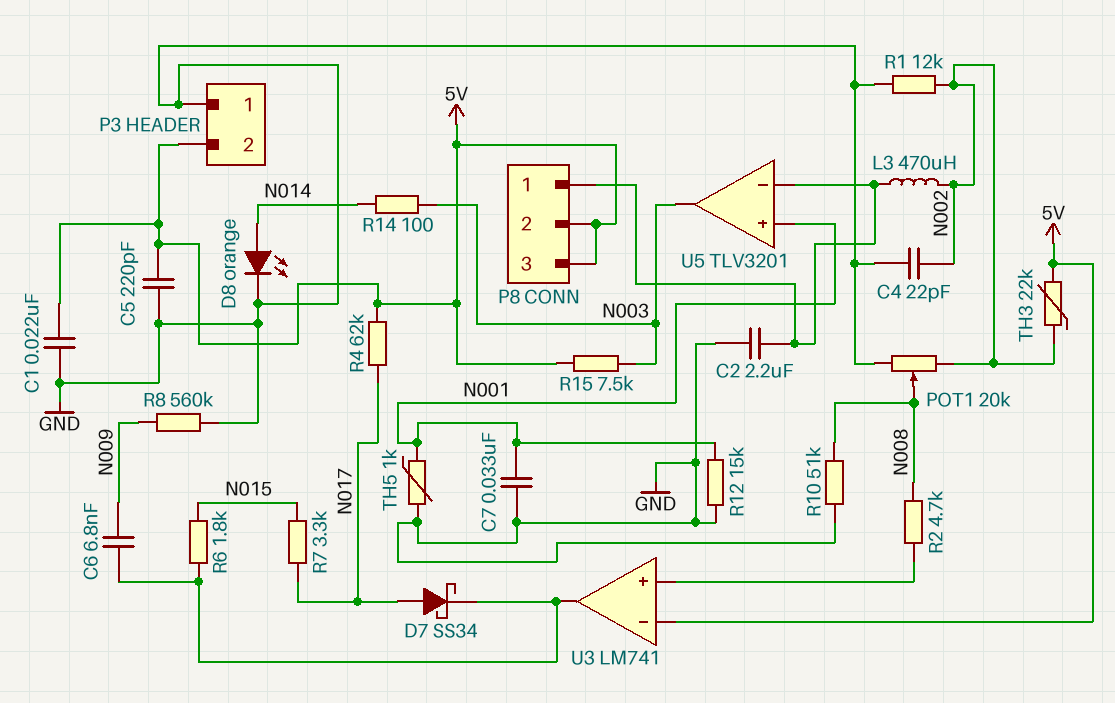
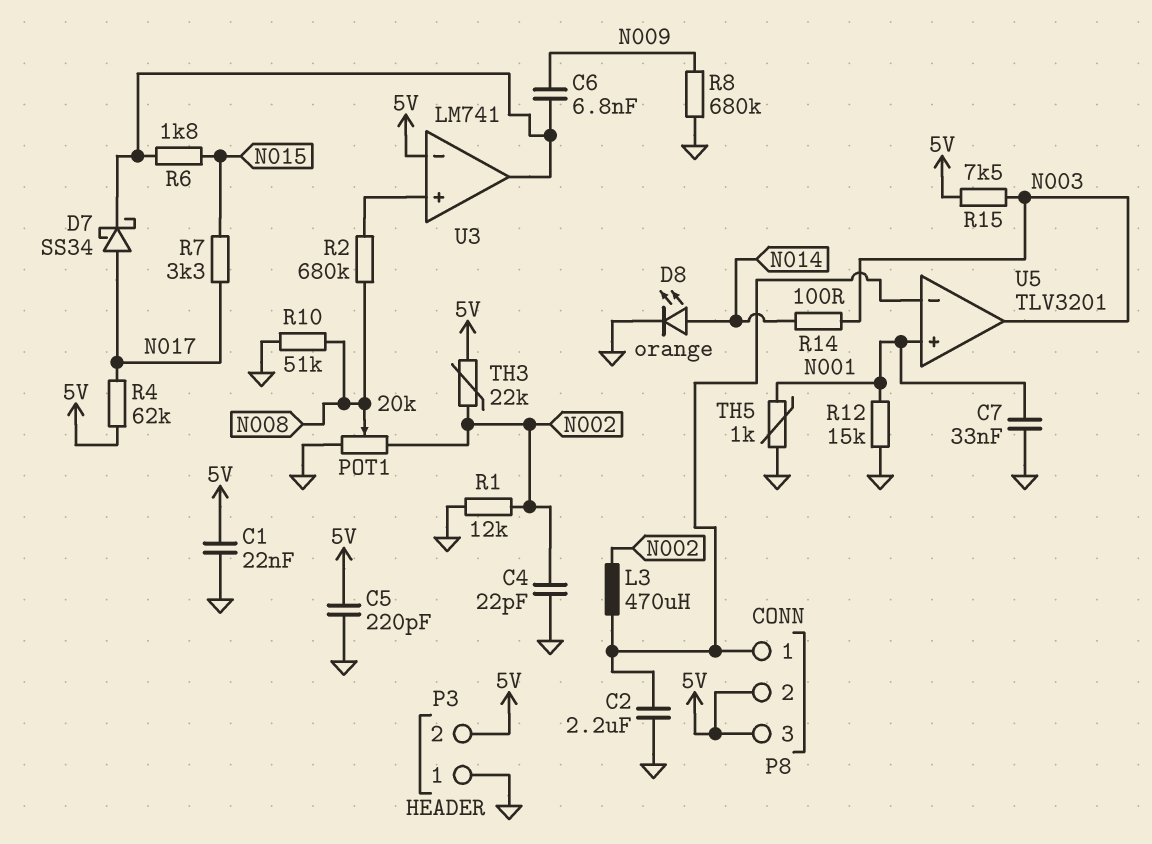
R2: 4.7k (N008, U3/in+) -> 680k (N008, U3/in+)
R8: 560k (GND, N009) -> 680k (GND, N009)

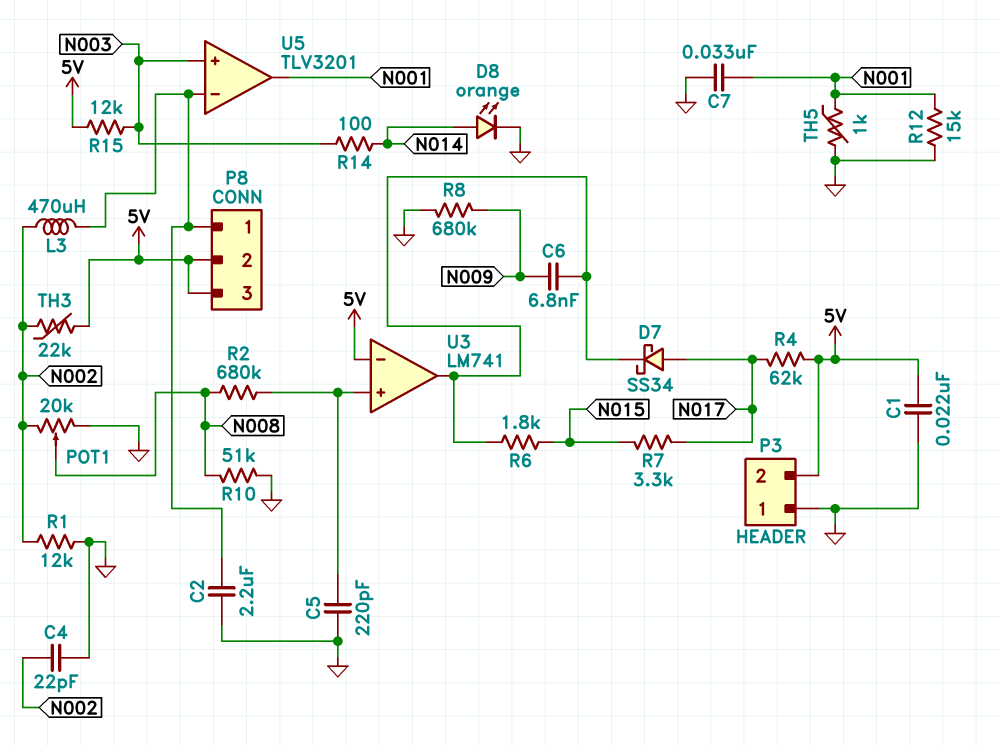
C5: 220pF (5V, GND) -> 220pF (GND, U3/in+)
R15: 7.5k (5V, N003) -> 12k (5V, N003)
U5 pin in+: N001 -> N003
U5 pin out: N003 -> N001

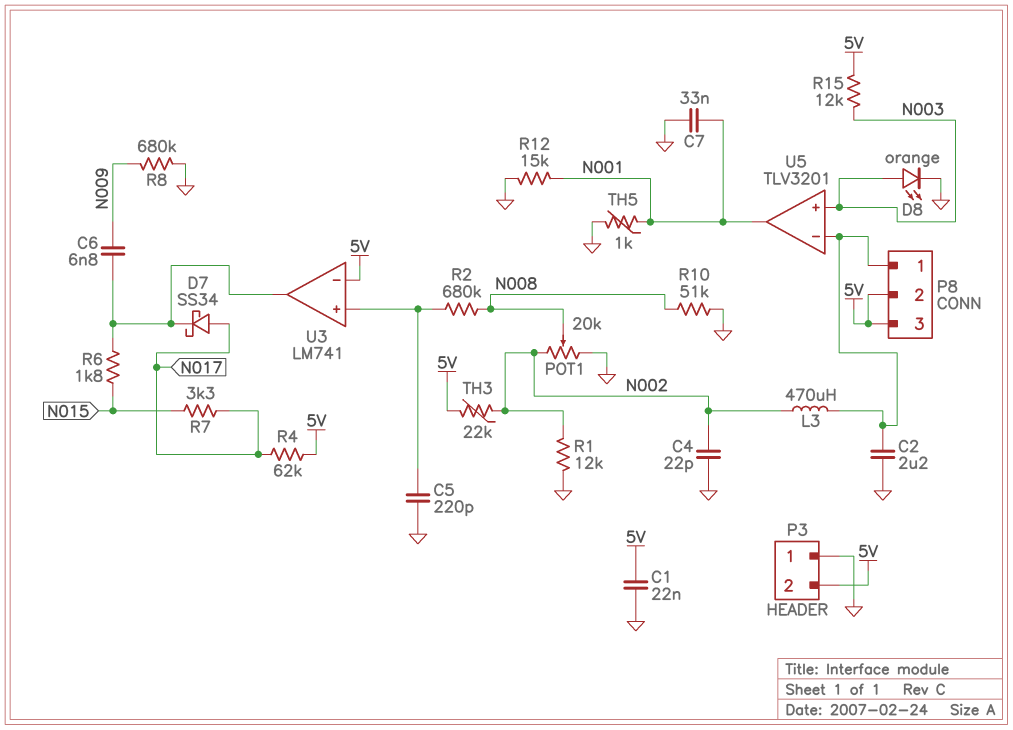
D8: LED orange (A N014, K GND) -> LED orange (A N003, K GND)
R14: 100 (N003, N014) -> none

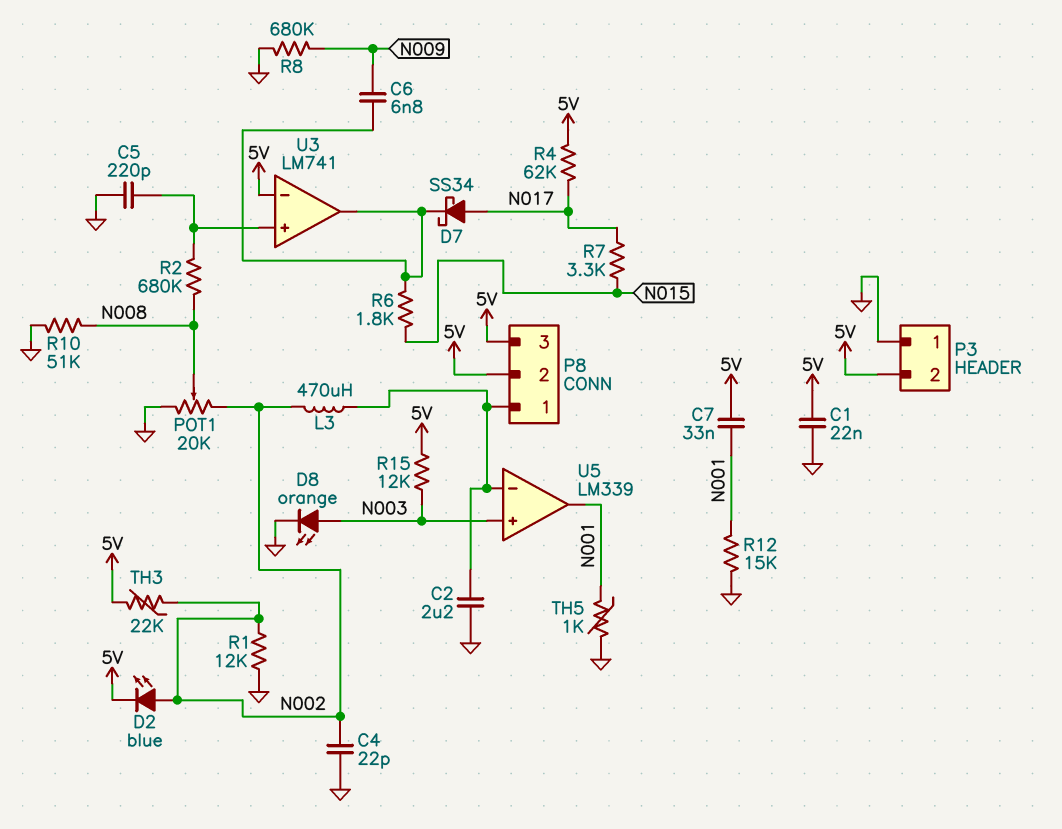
C7: 33nF (GND, N001) -> 33nF (5V, N001)
D2: none -> LED blue (A N002, K 5V)
U5: TLV3201 -> LM339

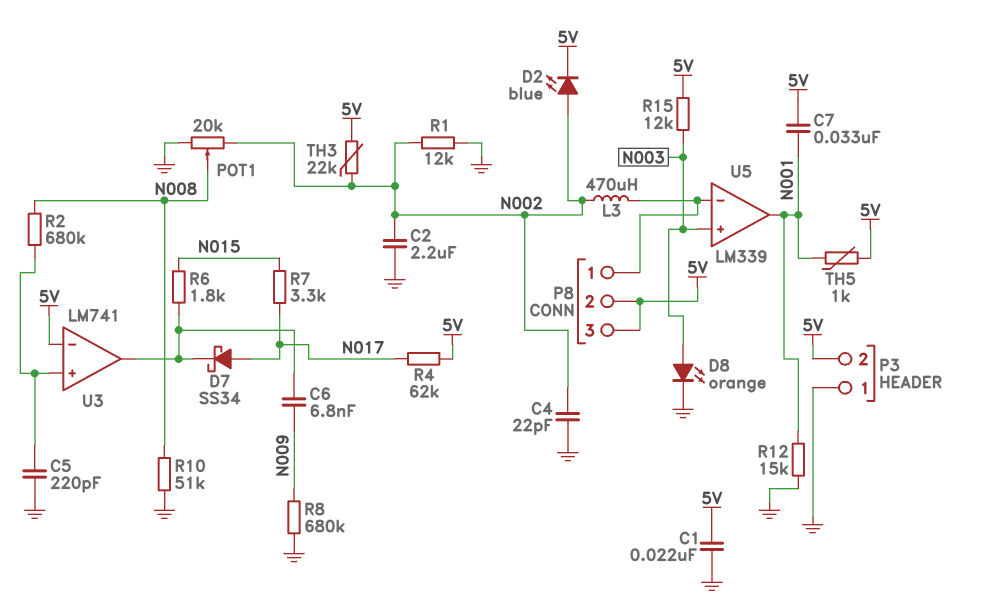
C2: 2.2uF (GND, P8/1) -> 2.2uF (GND, N002)
TH5: 1k (GND, N001) -> 1k (5V, N001)

